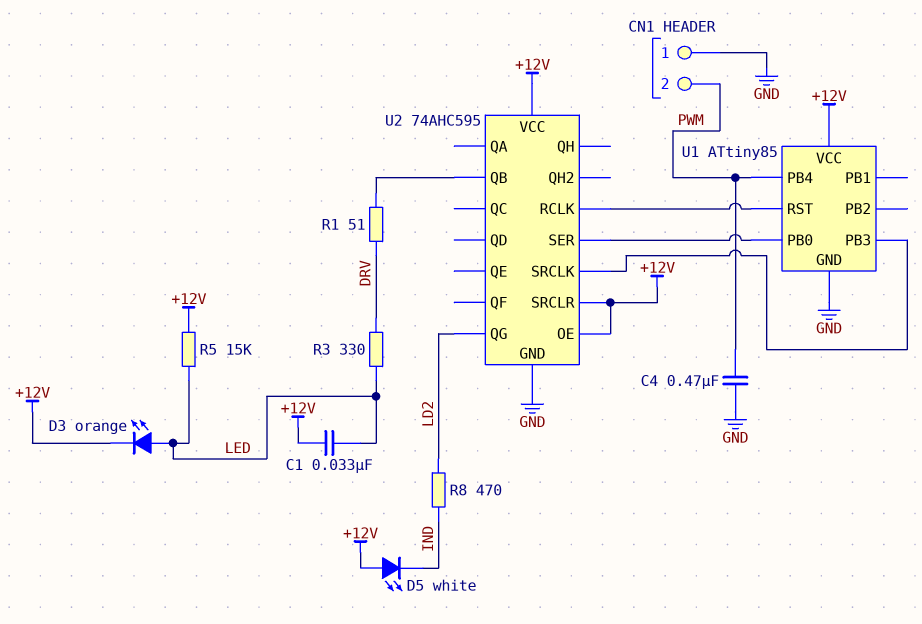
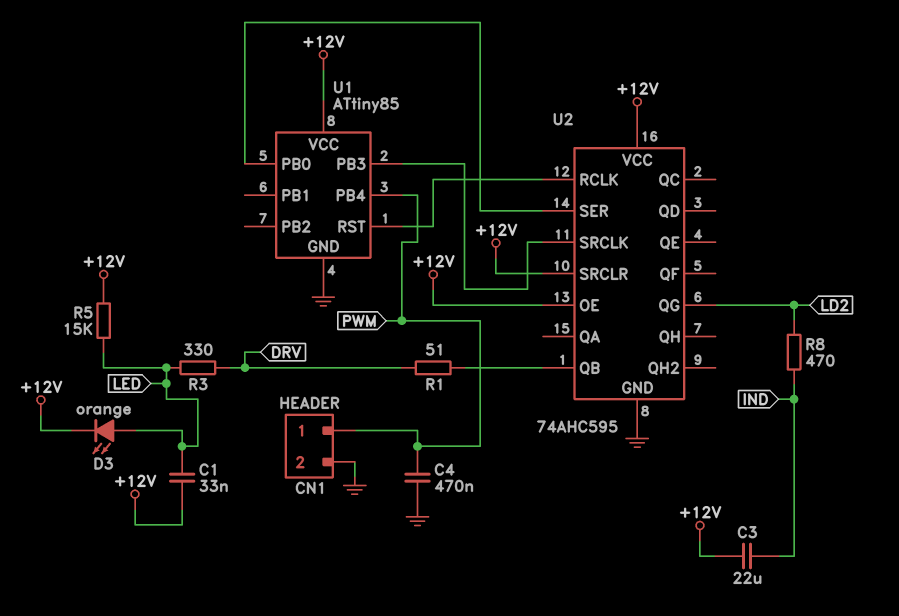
C3: none -> 22uF (+12V, IND)
CN1 pin 1: GND -> PWM
CN1 pin 2: PWM -> GND
D5: LED white (A +12V, K IND) -> none

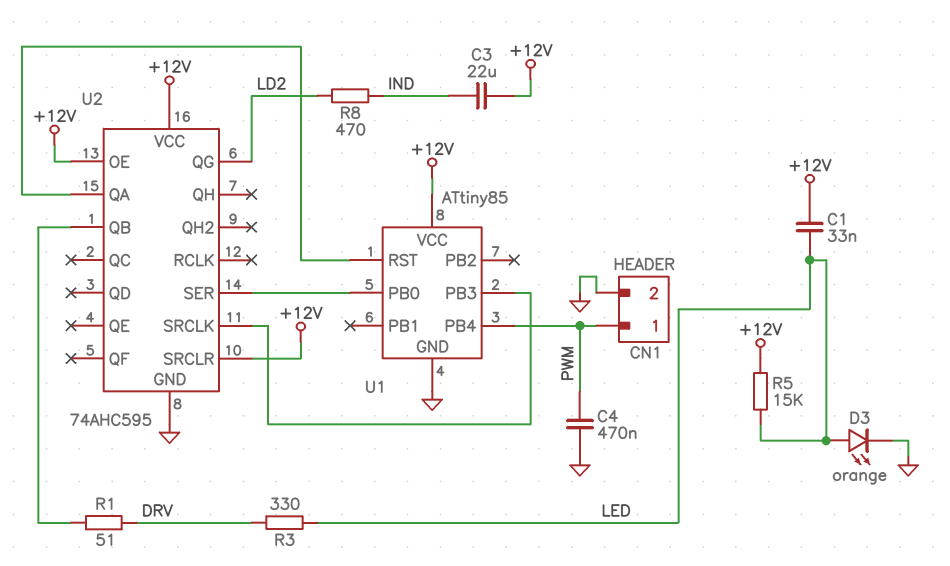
D3: LED orange (A LED, K +12V) -> LED orange (A LED, K GND)
U2 pin QA: none -> U1/RST
U2 pin RCLK: U1/RST -> none

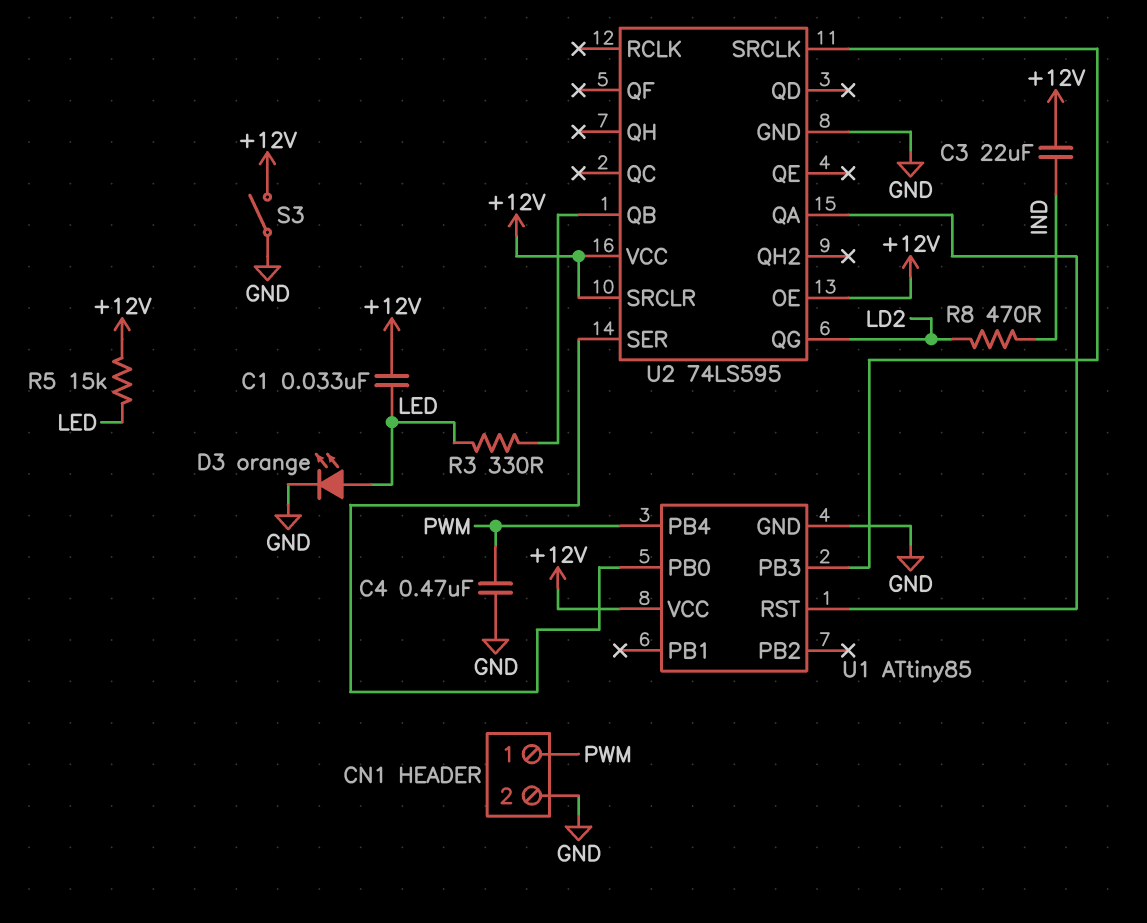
R1: 51 (DRV, U2/QB) -> none
R3: 330 (DRV, LED) -> 330 (LED, U2/QB)
S3: none -> switch (+12V, GND)
U2: 74AHC595 -> 74LS595

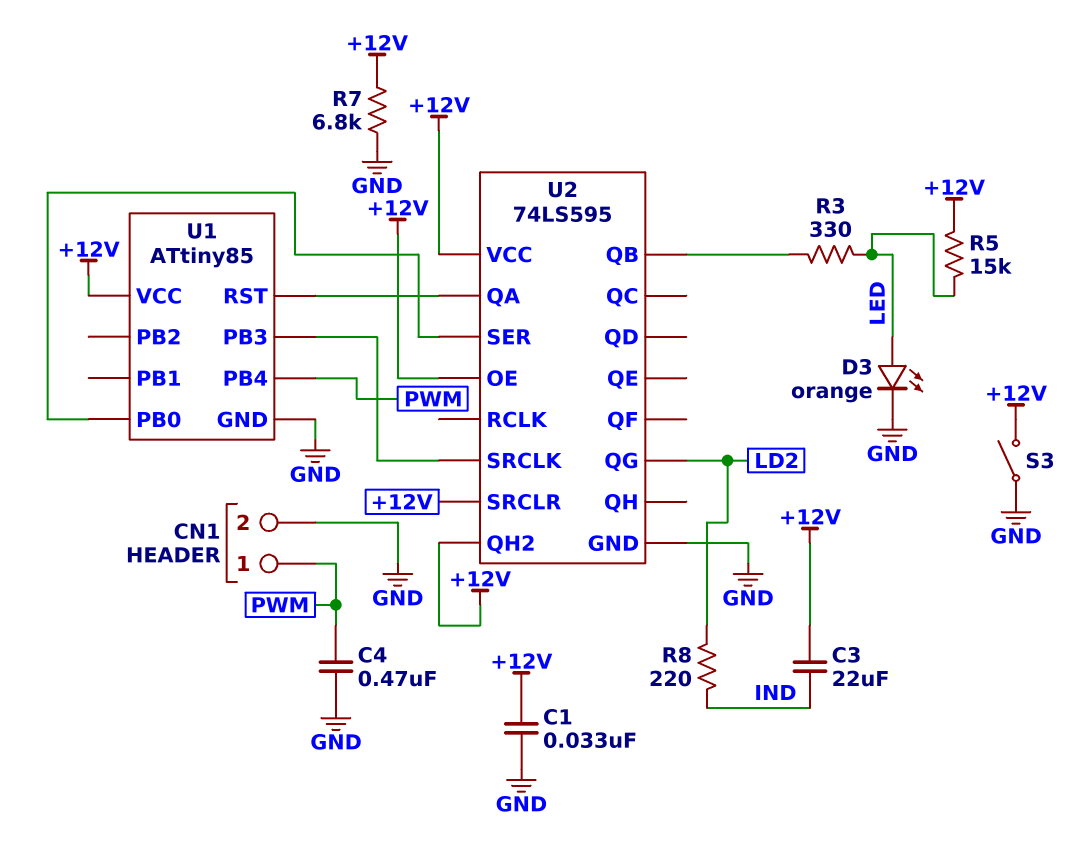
C1: 33nF (+12V, LED) -> 33nF (+12V, GND)
R7: none -> 6.8k (+12V, GND)
R8: 470 (IND, LD2) -> 220 (IND, LD2)
U2 pin QH2: none -> +12V

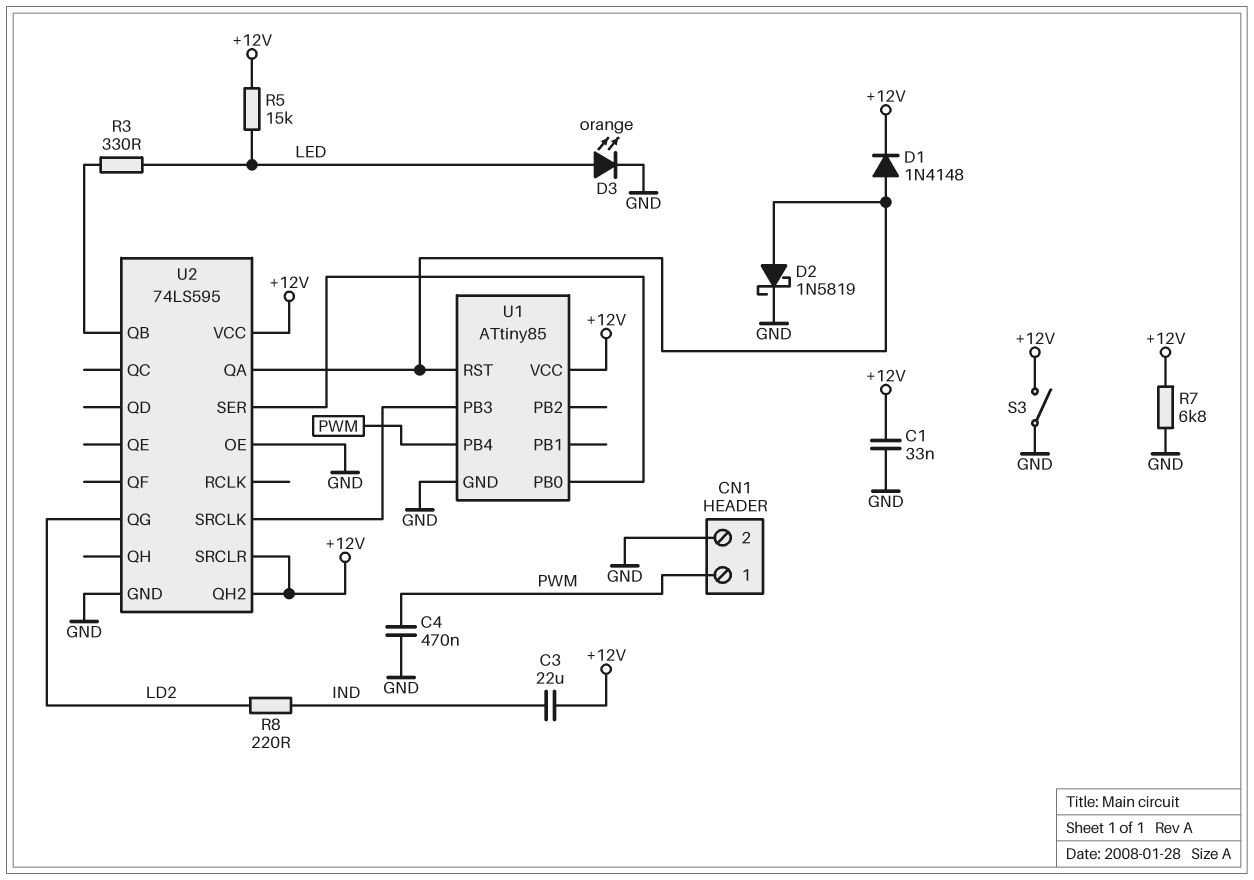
D1: none -> diode 1N4148 (A U1/RST, K +12V)
D2: none -> schottky 1N5819 (A U1/RST, K GND)
U2 pin OE: +12V -> GND

